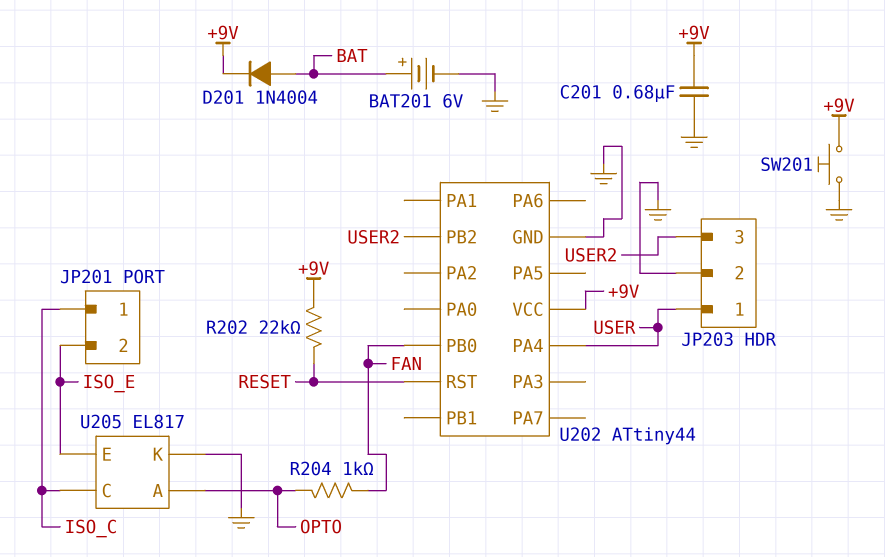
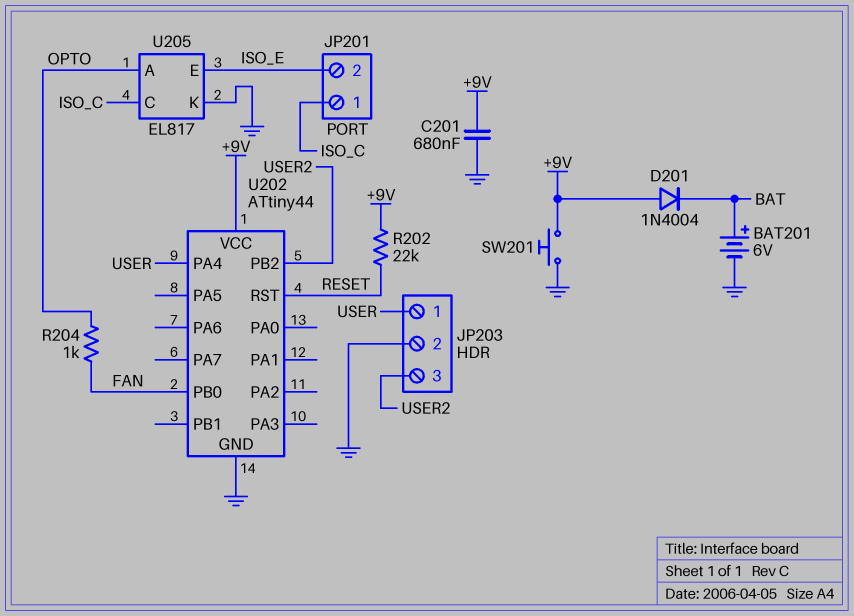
D201: diode 1N4004 (A BAT, K +9V) -> diode 1N4004 (A +9V, K BAT)

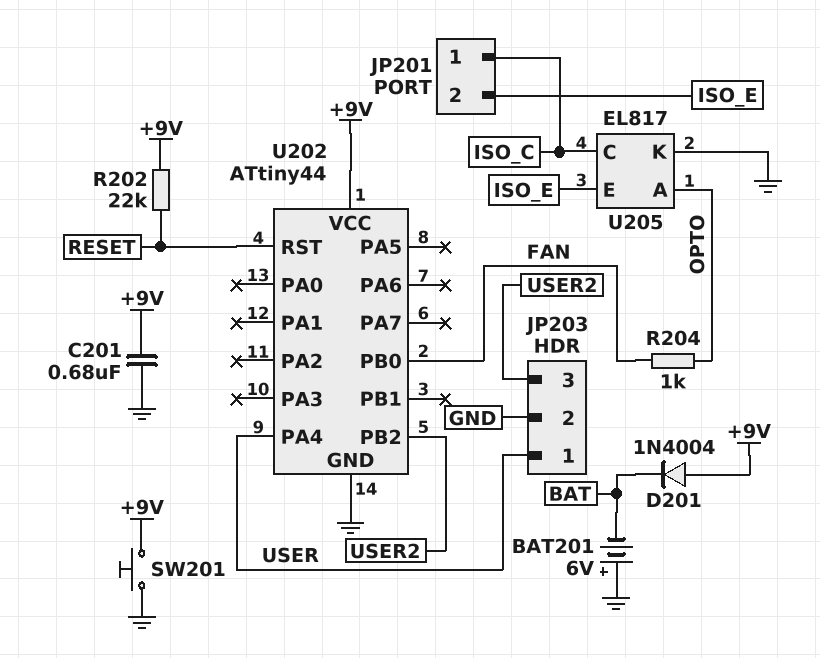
BAT201: 6V (plus BAT, minus GND) -> 6V (plus GND, minus BAT)

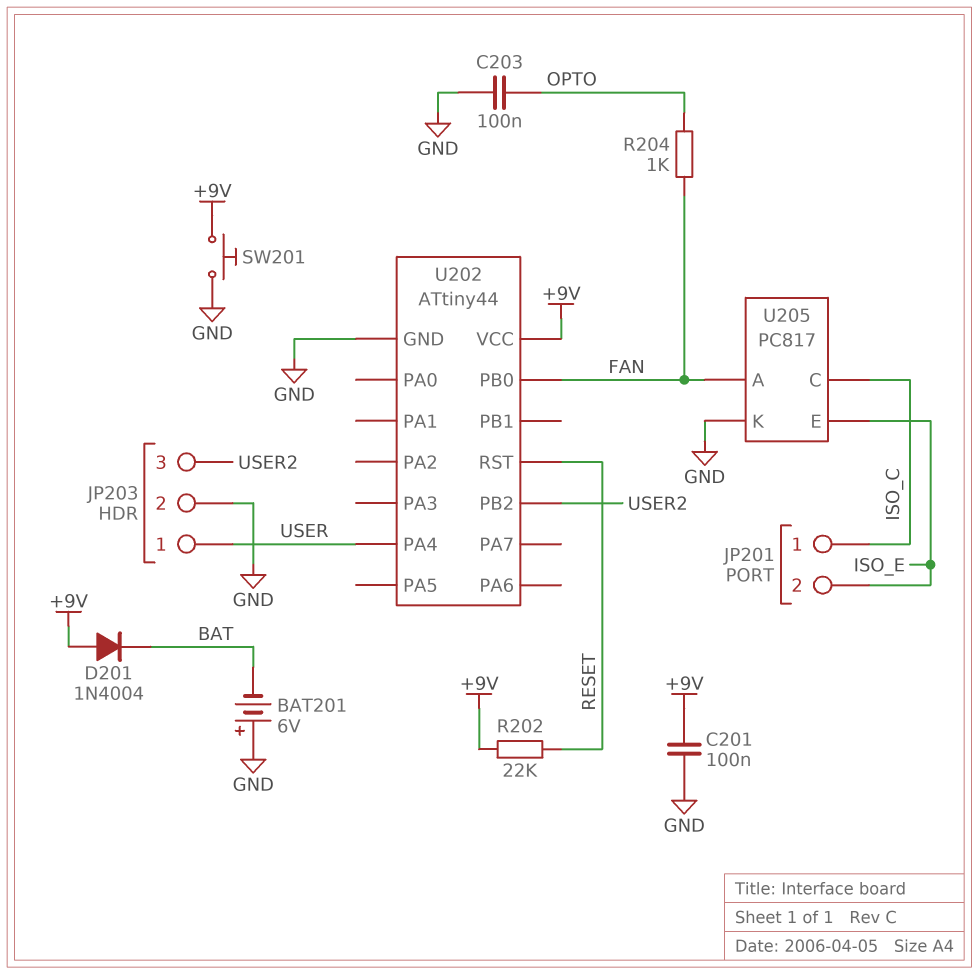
C201: 680nF (+9V, GND) -> 100nF (+9V, GND)
C203: none -> 100nF (GND, OPTO)
U205: EL817 -> PC817
U205 pin A: OPTO -> FAN

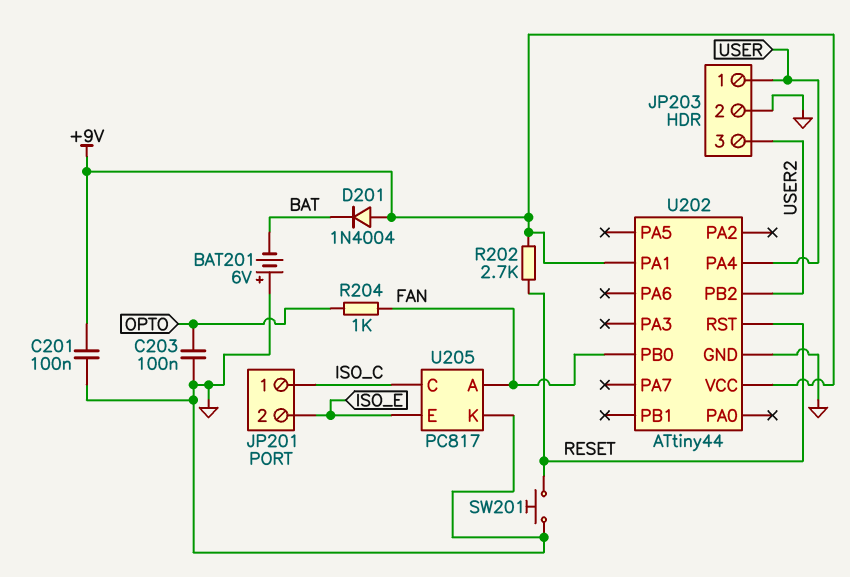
R202: 22k (+9V, RESET) -> 2.7k (+9V, RESET)
SW201: button (+9V, GND) -> button (GND, RESET)
U202 pin PA1: none -> +9V

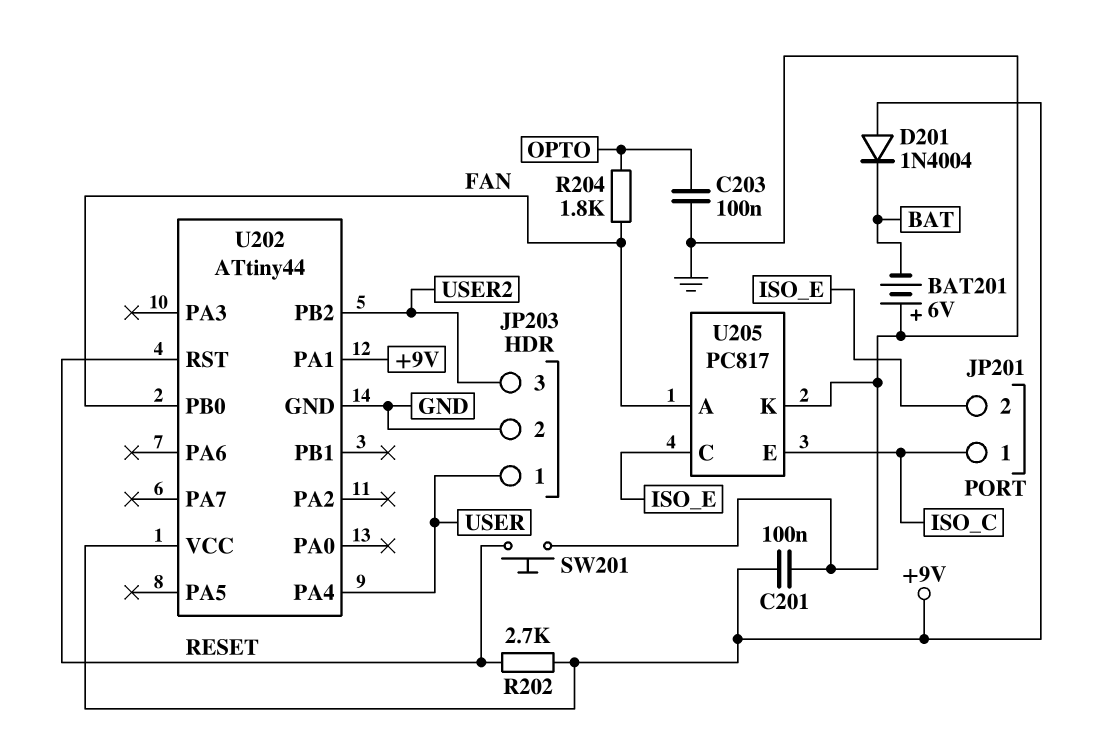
R204: 1k (FAN, OPTO) -> 1.8k (FAN, OPTO)
U205 pin C: ISO_C -> ISO_E
U205 pin E: ISO_E -> ISO_C

